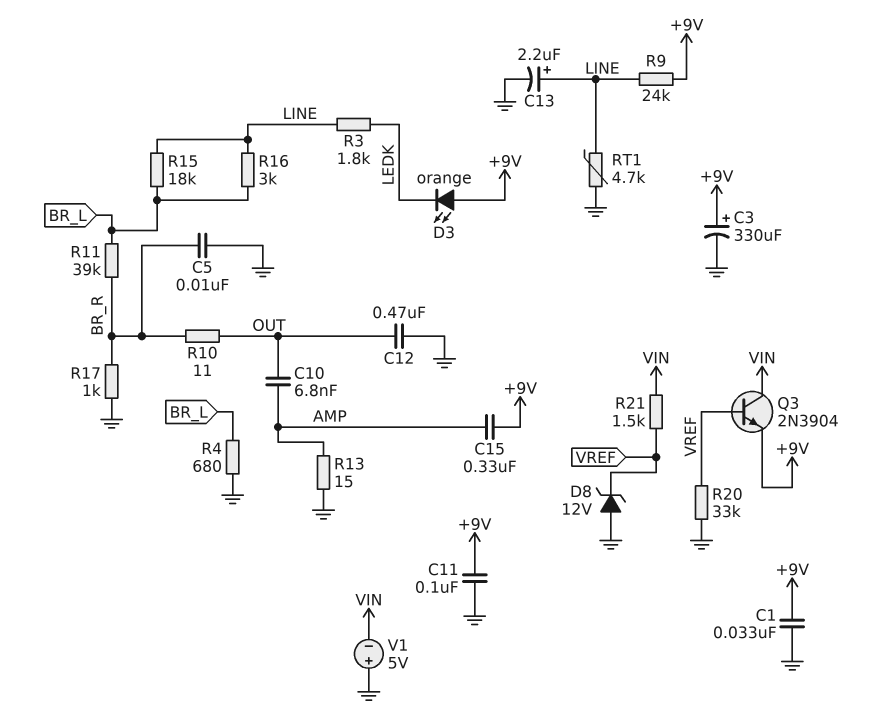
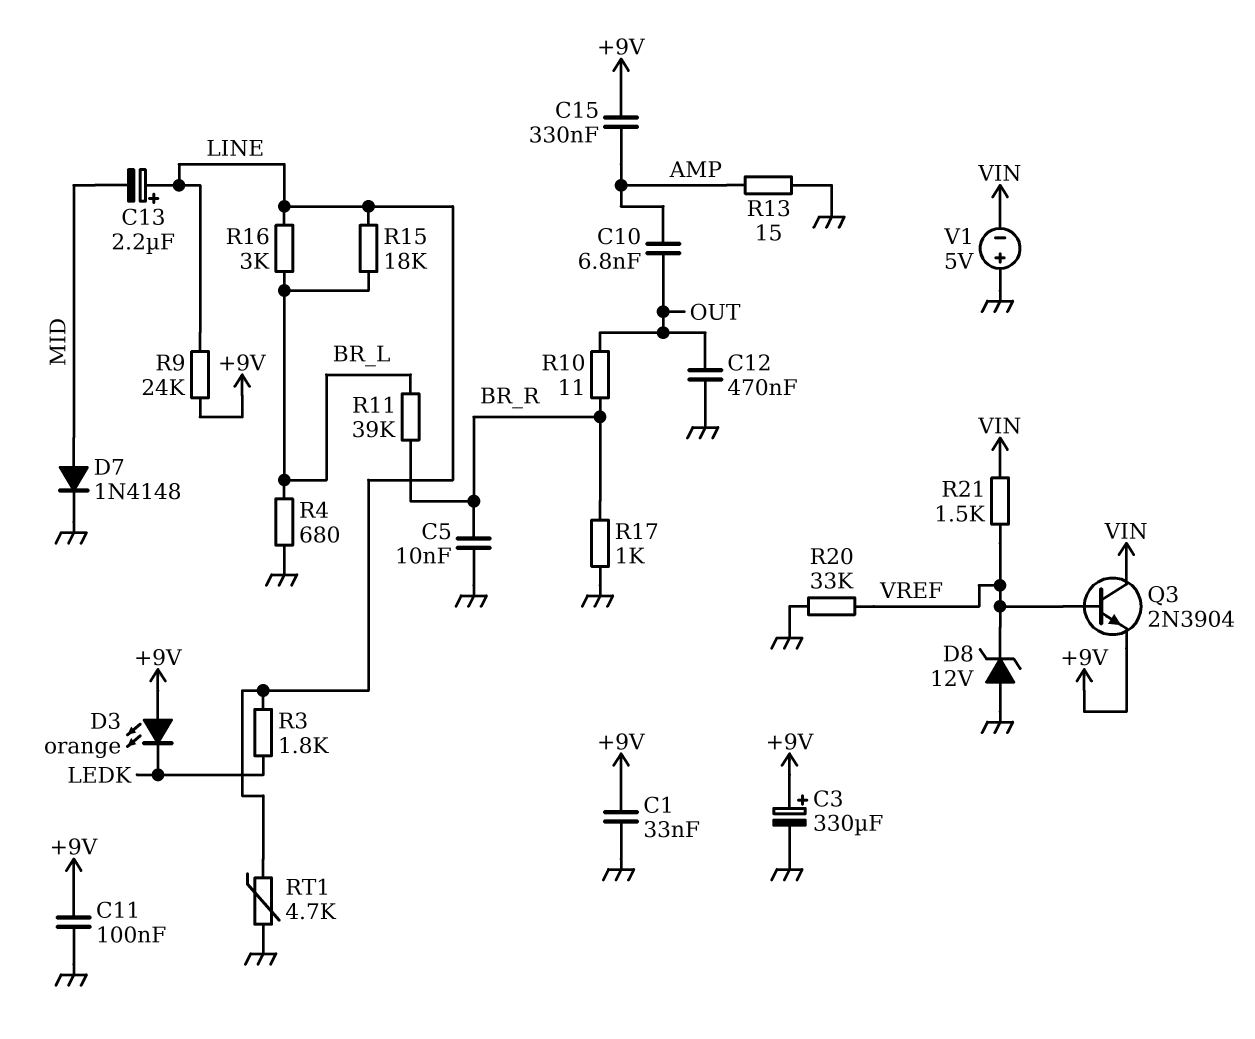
C13: 2.2uF (plus LINE, minus GND) -> 2.2uF (plus LINE, minus MID)
D7: none -> diode 1N4148 (A MID, K GND)

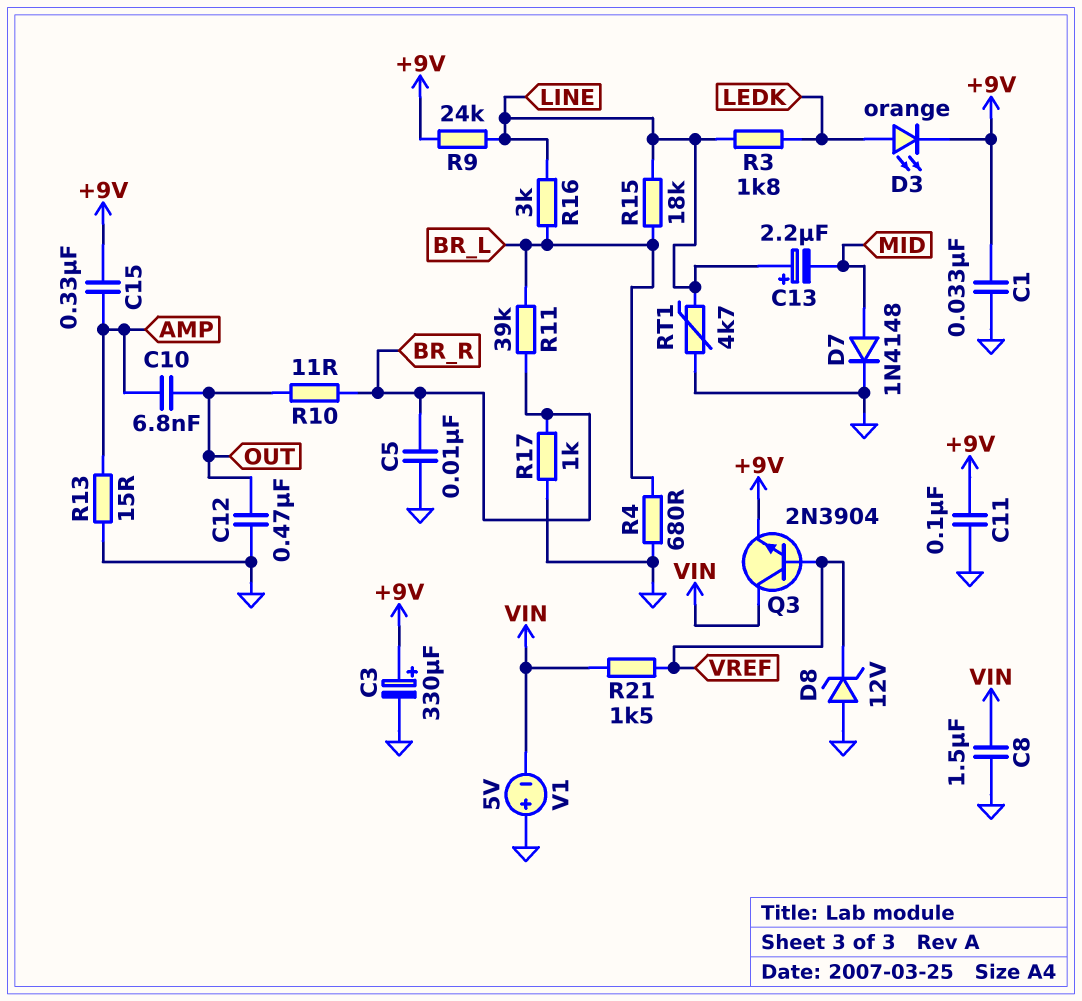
C8: none -> 1.5uF (GND, VIN)
D3: LED orange (A +9V, K LEDK) -> LED orange (A LEDK, K +9V)
R20: 33k (GND, VREF) -> none

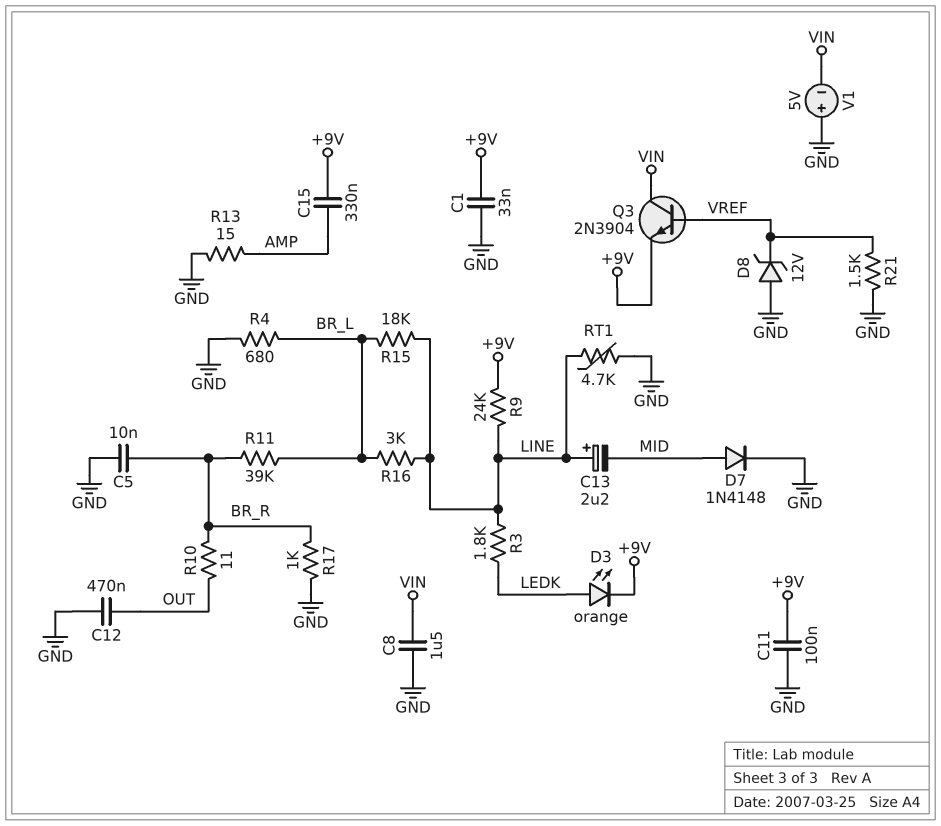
C3: 330uF (plus +9V, minus GND) -> none
C10: 6.8nF (AMP, OUT) -> none
R21: 1.5k (VIN, VREF) -> 1.5k (GND, VREF)

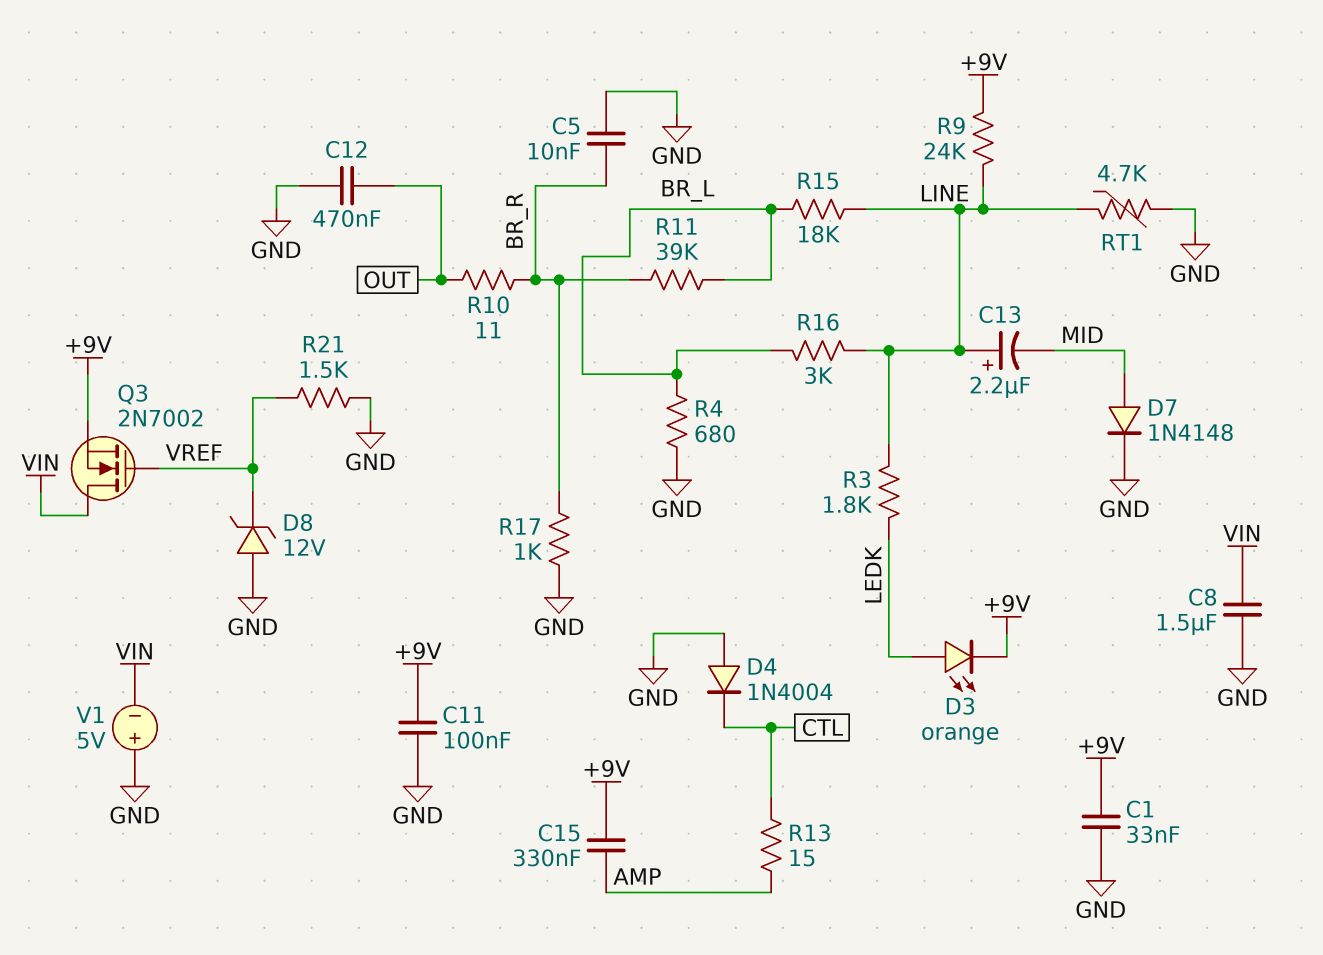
D4: none -> diode 1N4004 (A GND, K CTL)
Q3: NPN 2N3904 (B VREF, C VIN, E +9V) -> NMOS 2N7002 (G VREF, D VIN, S +9V)
R13: 15 (AMP, GND) -> 15 (AMP, CTL)

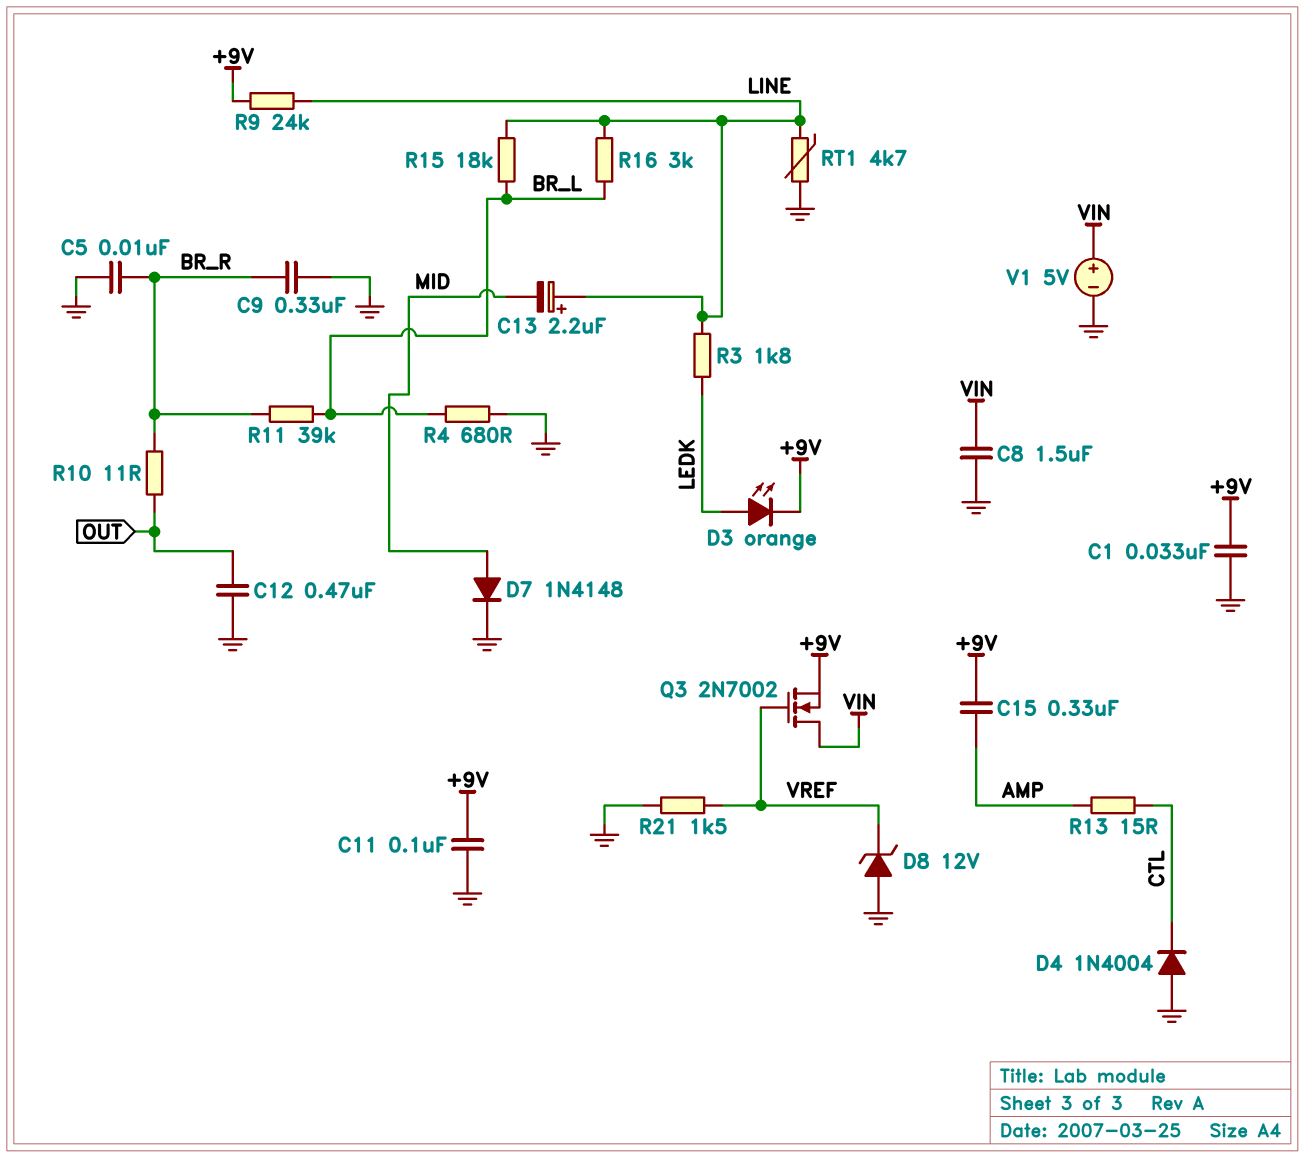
C9: none -> 330nF (BR_R, GND)
R17: 1k (BR_R, GND) -> none
V1: 5V (plus GND, minus VIN) -> 5V (plus VIN, minus GND)

